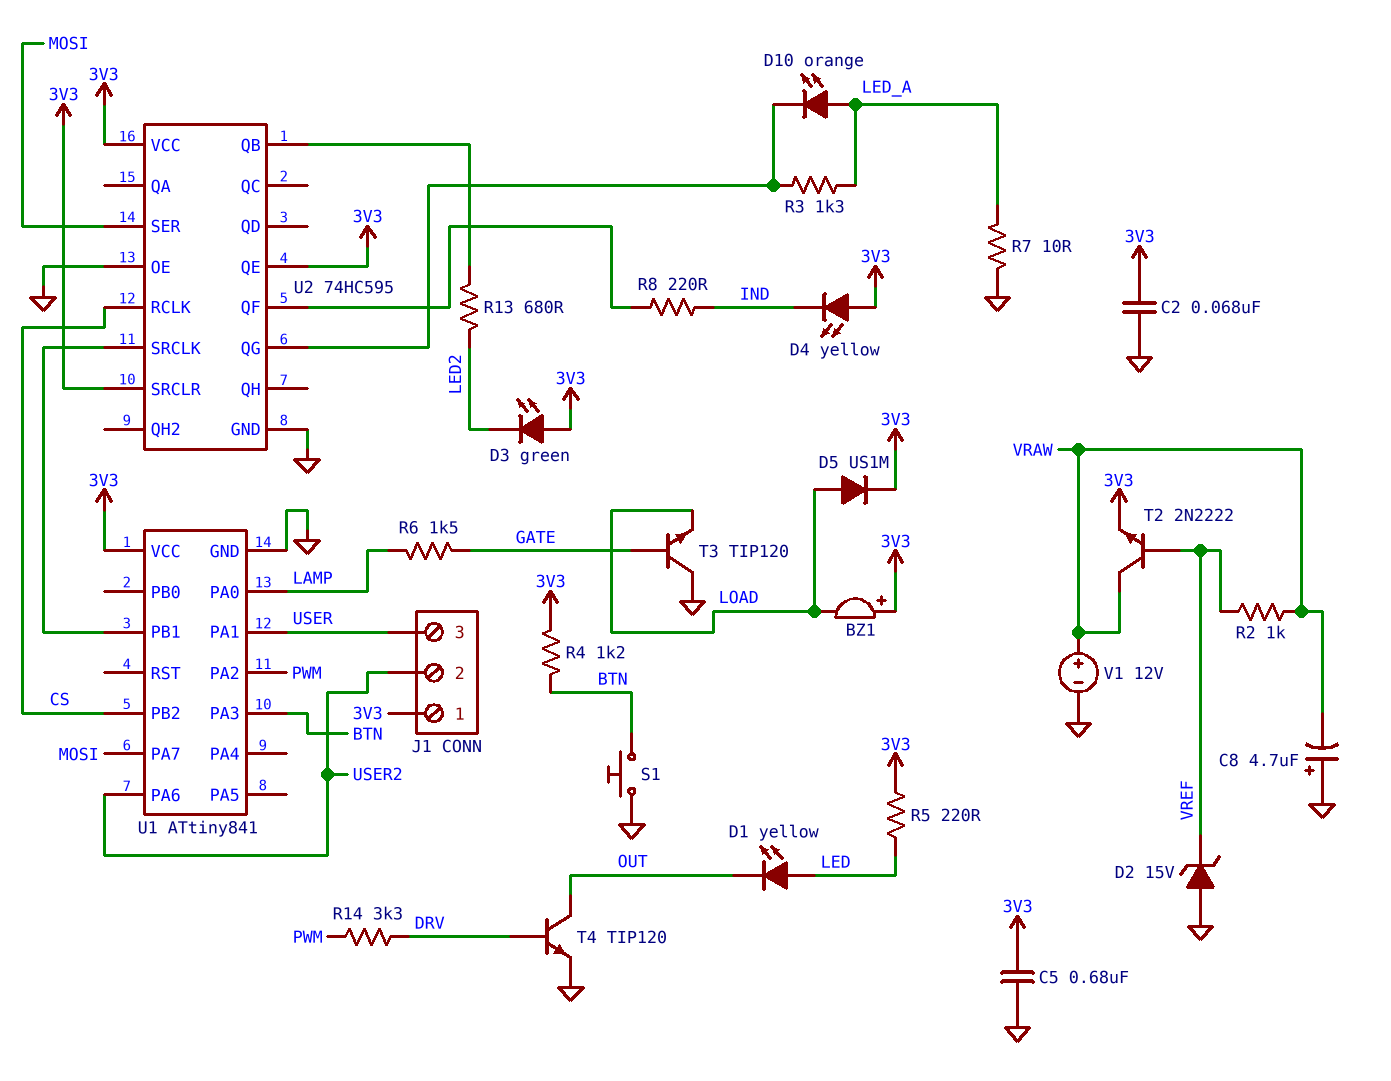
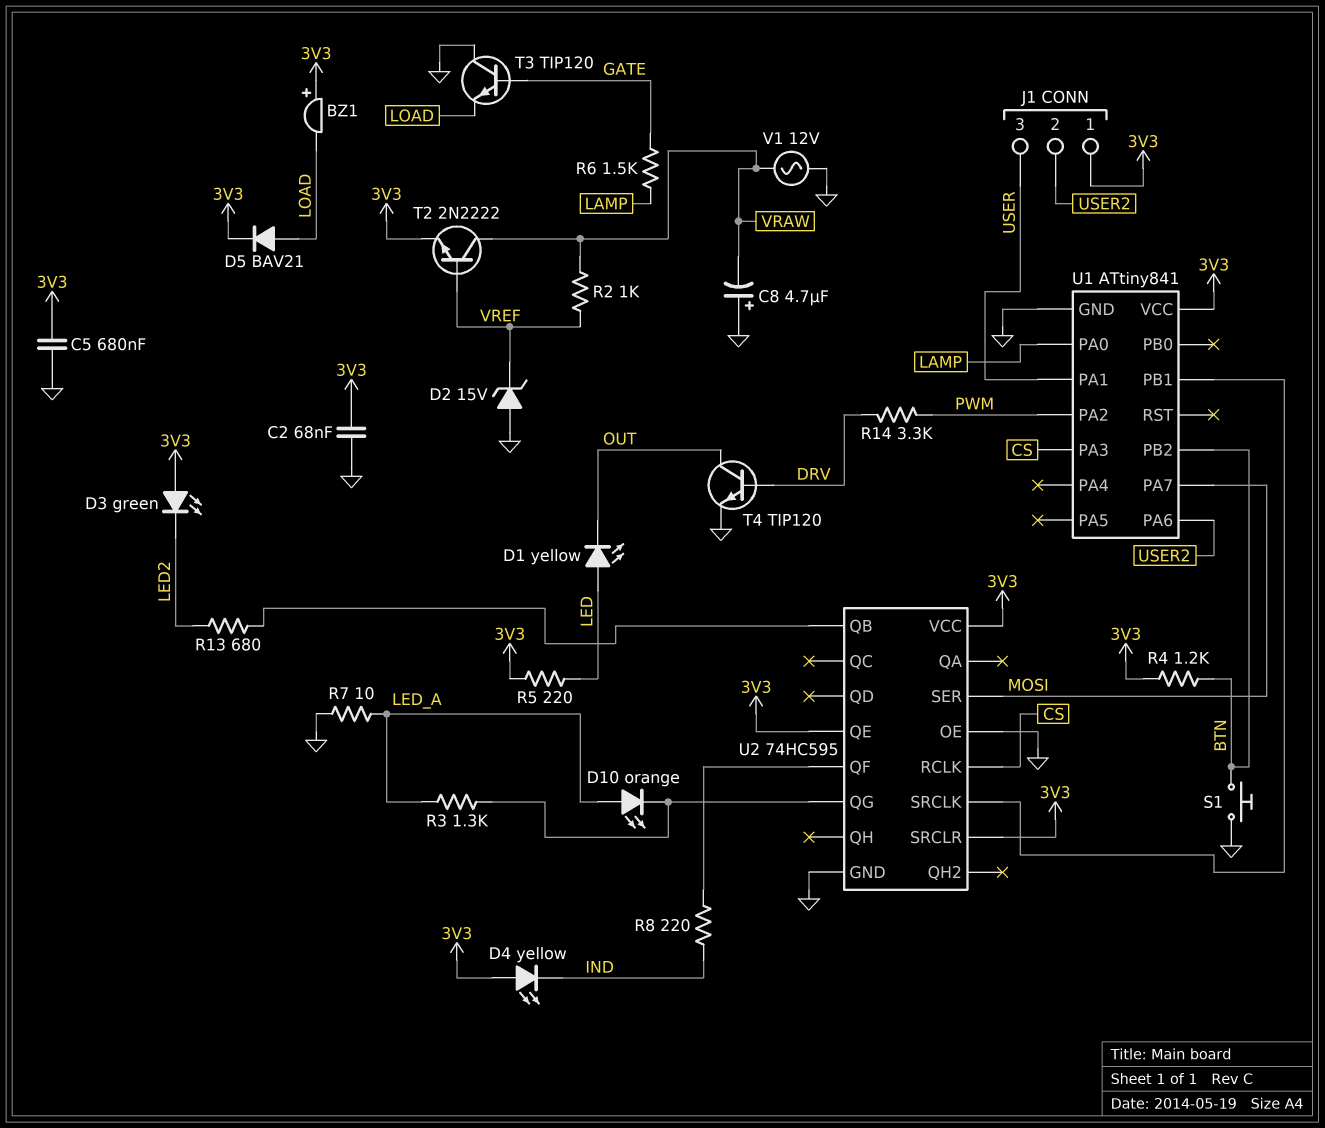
D5: diode US1M (A LOAD, K 3V3) -> diode BAV21 (A LOAD, K 3V3)
U1 pin PA3: BTN -> CS
U1 pin PB2: CS -> BTN
V1: 12V (plus VRAW, minus GND) -> AC 12V (GND, VRAW)

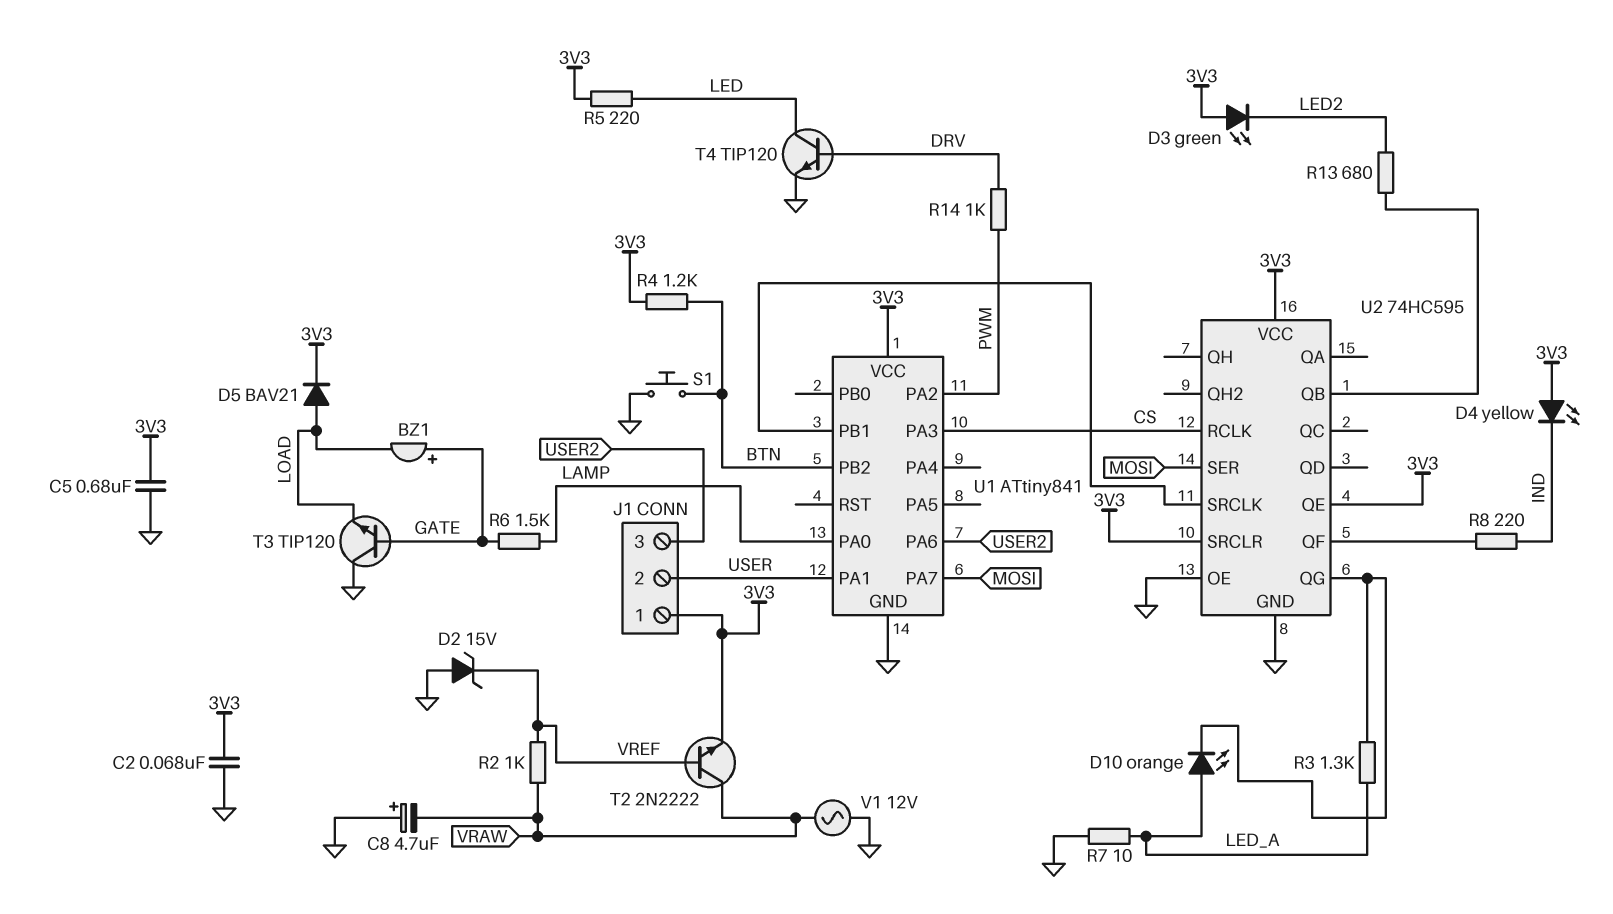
BZ1: buzzer (plus 3V3, minus LOAD) -> buzzer (plus GATE, minus LOAD)
D1: LED yellow (A LED, K OUT) -> none
J1 pin 2: USER2 -> USER
J1 pin 3: USER -> USER2
R14: 3.3k (DRV, PWM) -> 1k (DRV, PWM)
T4: NPN TIP120 (B DRV, C OUT, E GND) -> NPN TIP120 (B DRV, C LED, E GND)

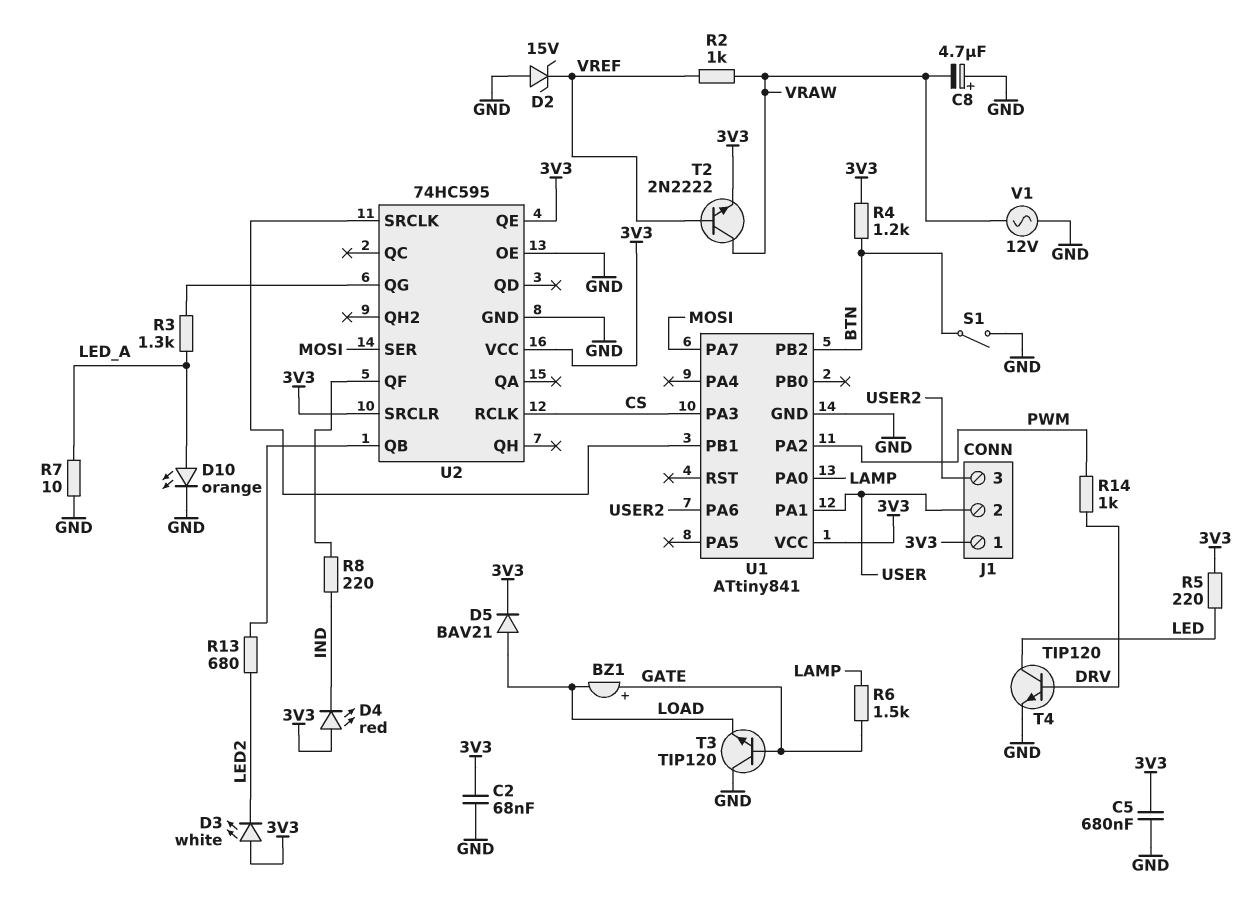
D3: LED green (A 3V3, K LED2) -> LED white (A 3V3, K LED2)
D4: LED yellow (A 3V3, K IND) -> LED red (A 3V3, K IND)
D10: LED orange (A LED_A, K U2/QG) -> LED orange (A LED_A, K GND)
S1: button (BTN, GND) -> switch (BTN, GND)

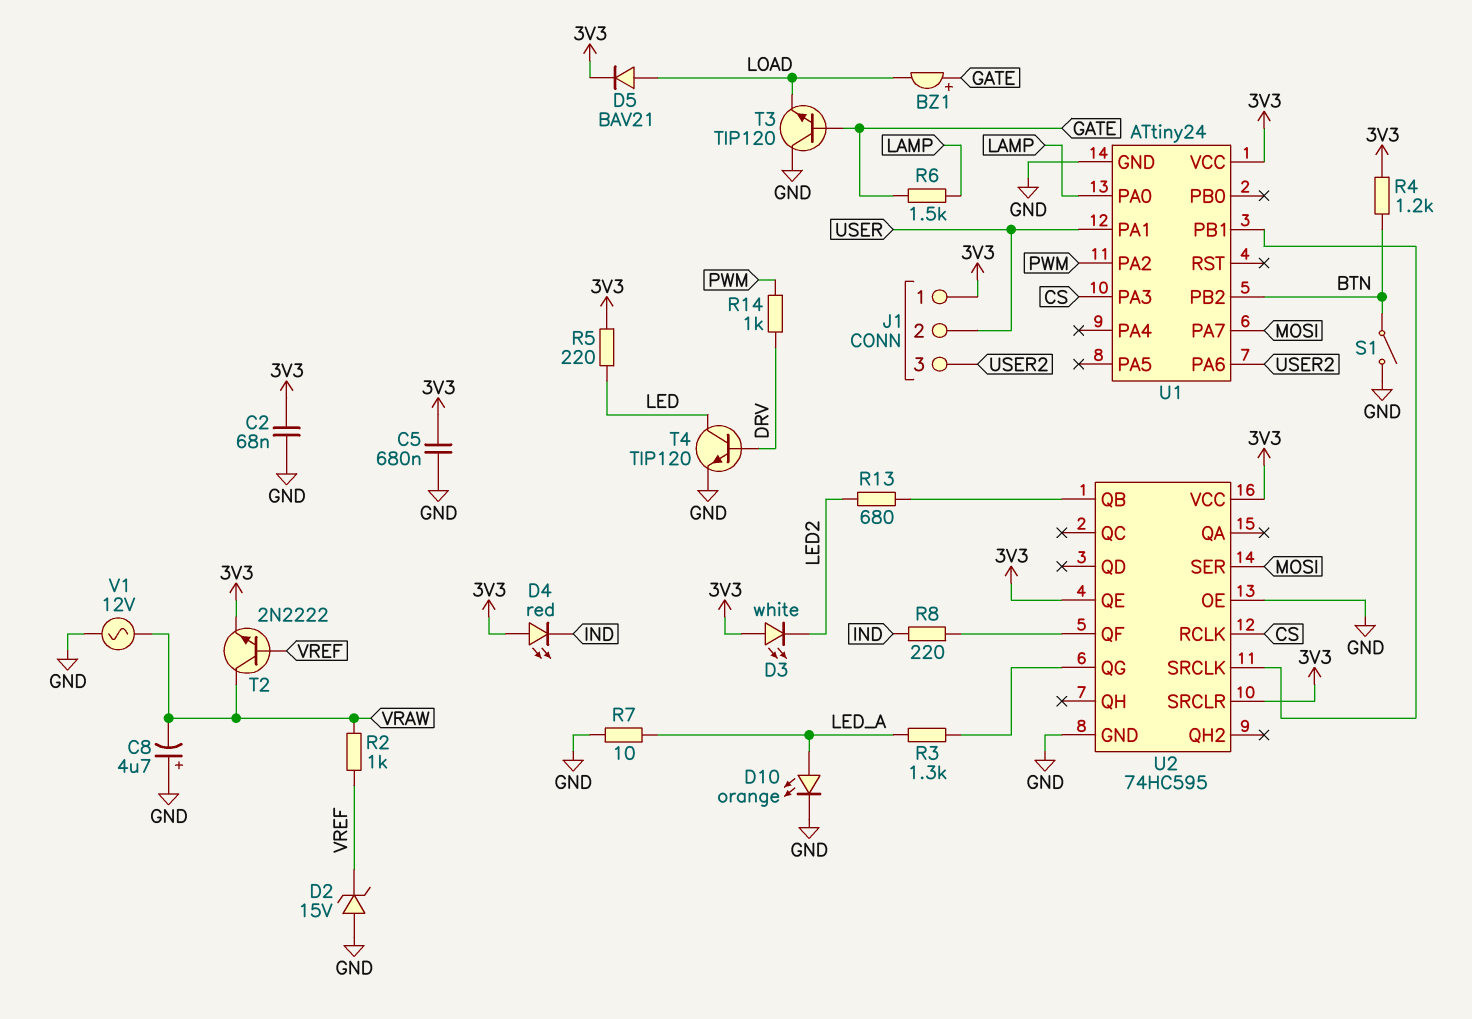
U1: ATtiny841 -> ATtiny24

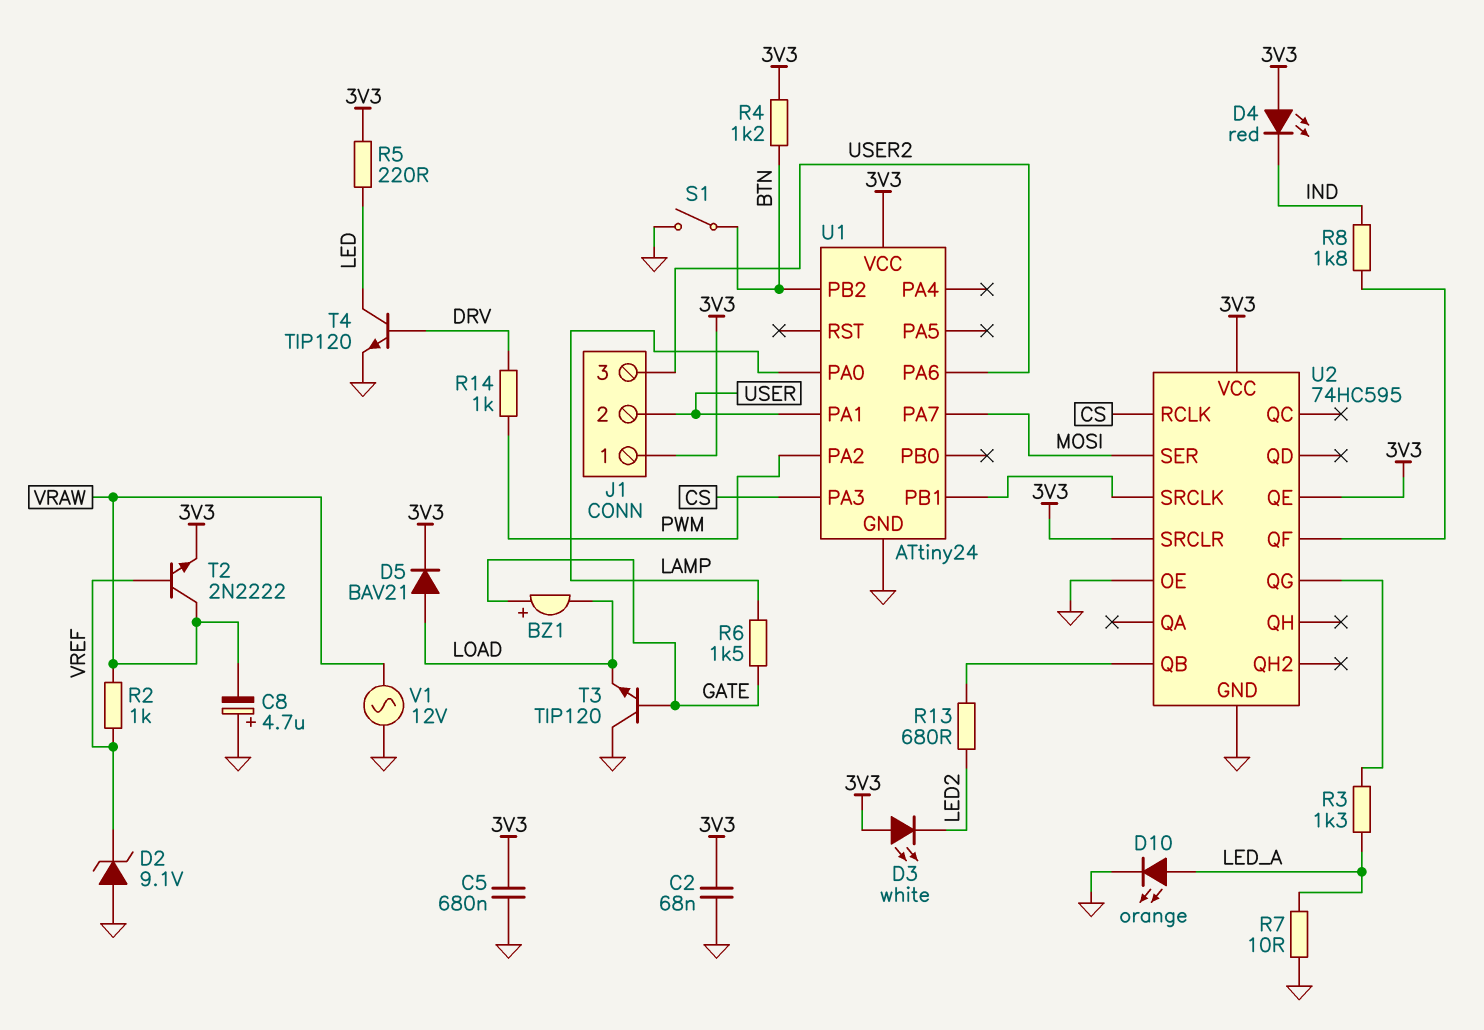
D2: zener 15V (A GND, K VREF) -> zener 9.1V (A GND, K VREF)
R8: 220 (IND, U2/QF) -> 1.8k (IND, U2/QF)

